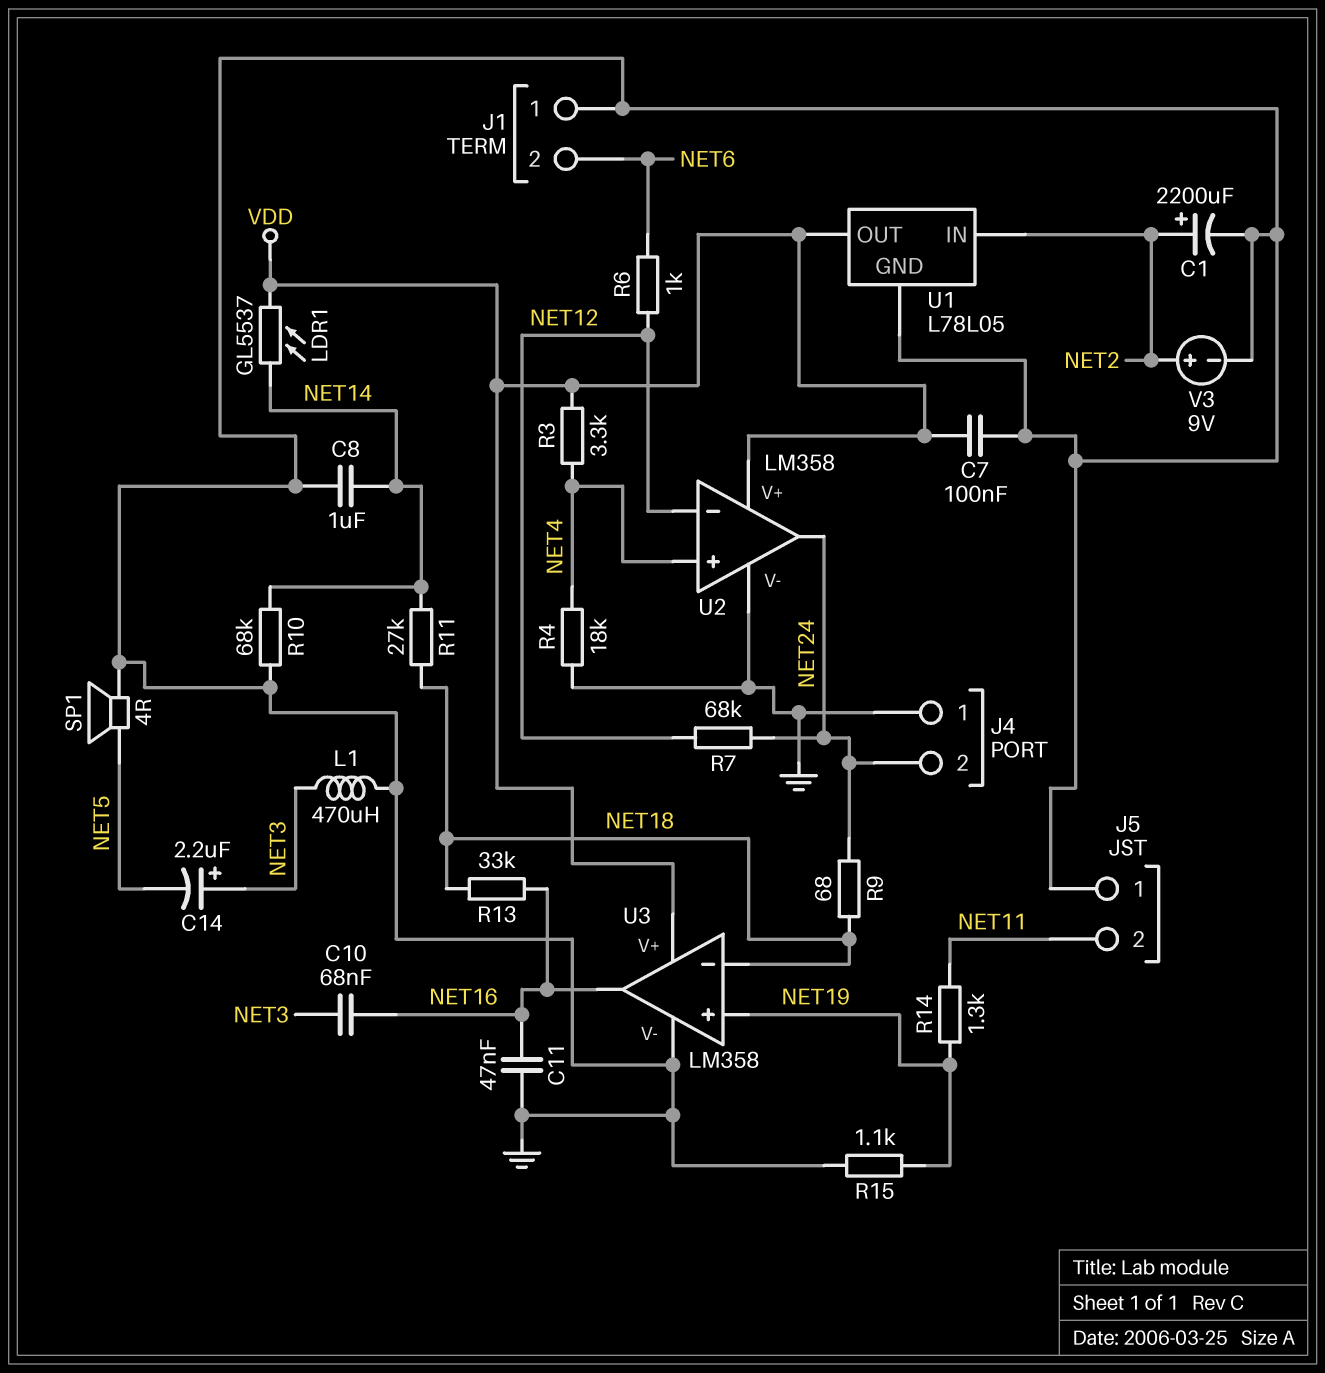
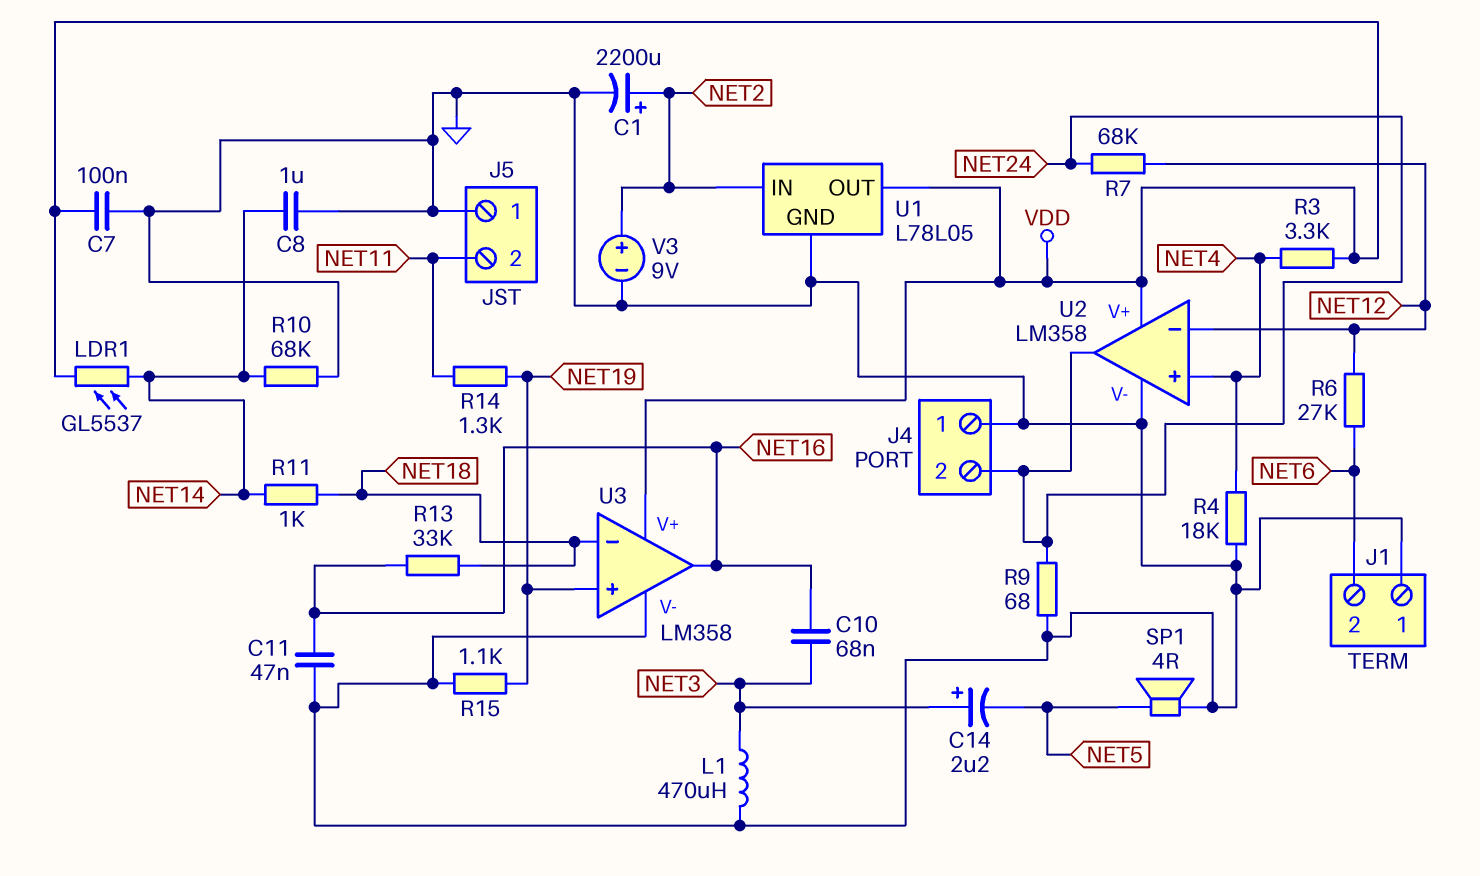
R6: 1k (NET6, NET12) -> 27k (NET6, NET12)
R9: 68 (NET18, NET24) -> 68 (GND, NET24)
R11: 27k (NET14, NET18) -> 1k (NET14, NET18)

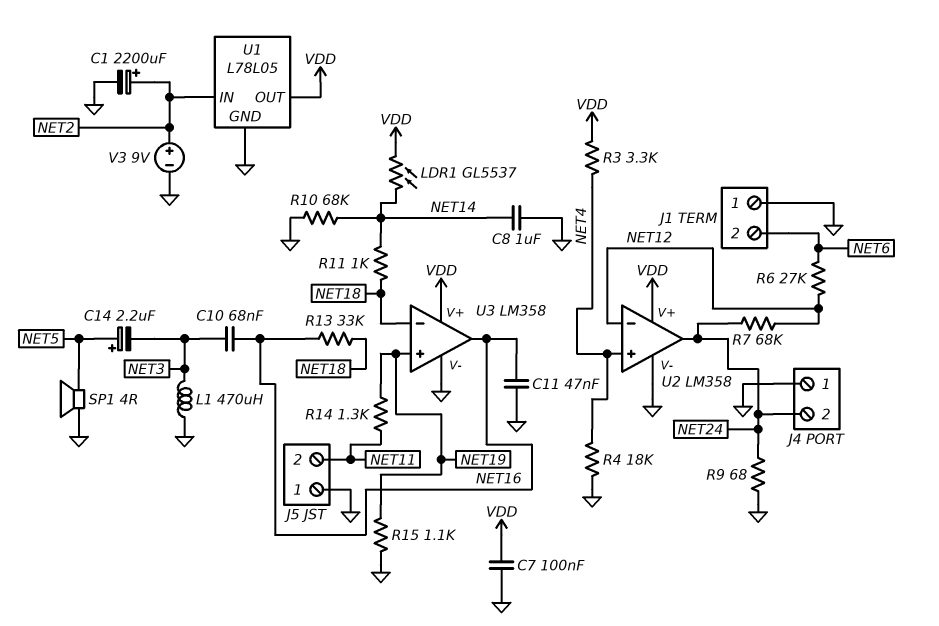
C14: 2.2uF (plus NET3, minus NET5) -> 2.2uF (plus NET5, minus NET3)

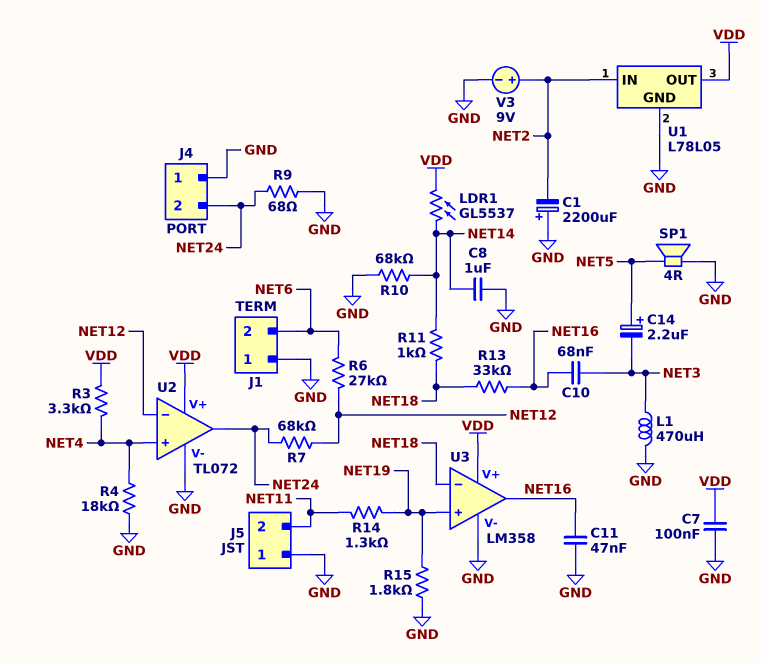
C1: 2200uF (plus NET2, minus GND) -> 2200uF (plus GND, minus NET2)
R15: 1.1k (GND, NET19) -> 1.8k (GND, NET19)
U2: LM358 -> TL072

